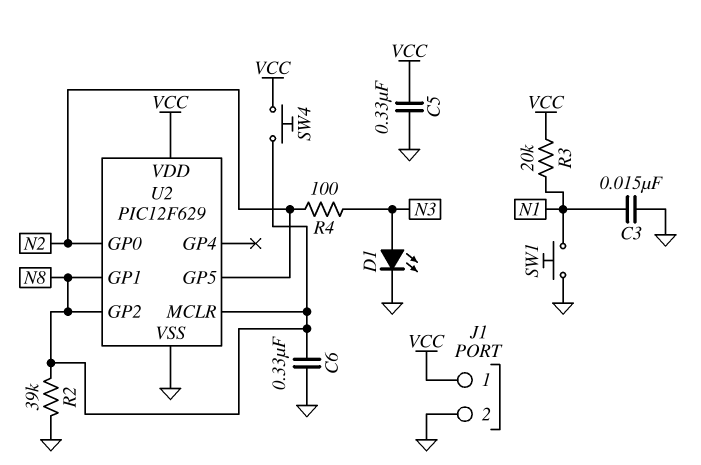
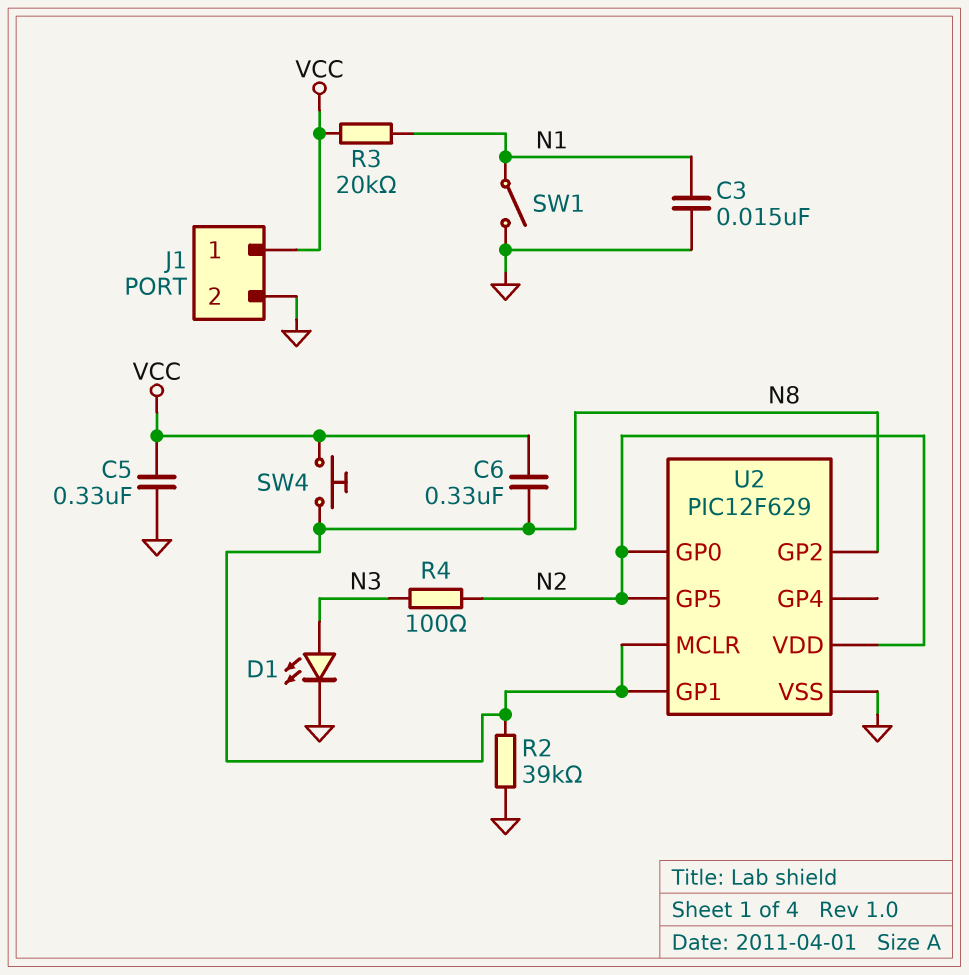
C6: 330nF (GND, N8) -> 330nF (N8, VCC)
SW1: button (GND, N1) -> switch (GND, N1)
U2 pin VDD: VCC -> N2

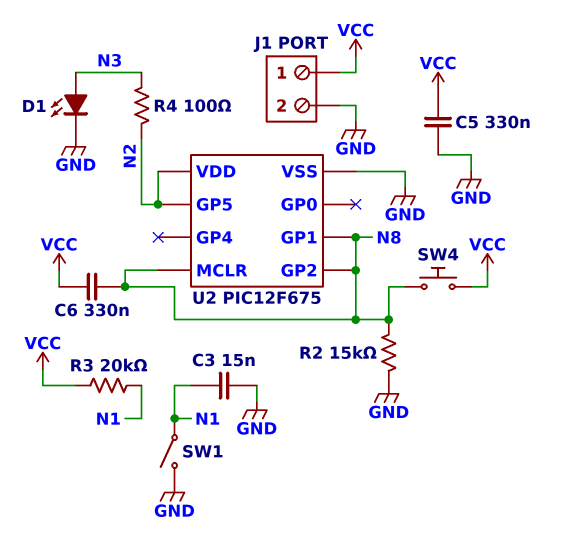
R2: 39k (GND, N8) -> 15k (GND, N8)
U2: PIC12F629 -> PIC12F675
U2 pin GP0: N2 -> none

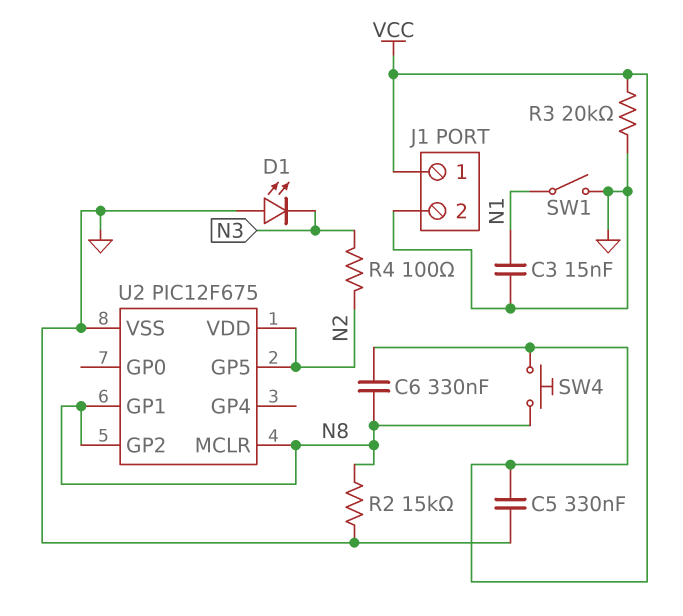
D1: LED (A N3, K GND) -> LED (A GND, K N3)
R3: 20k (N1, VCC) -> 20k (GND, VCC)

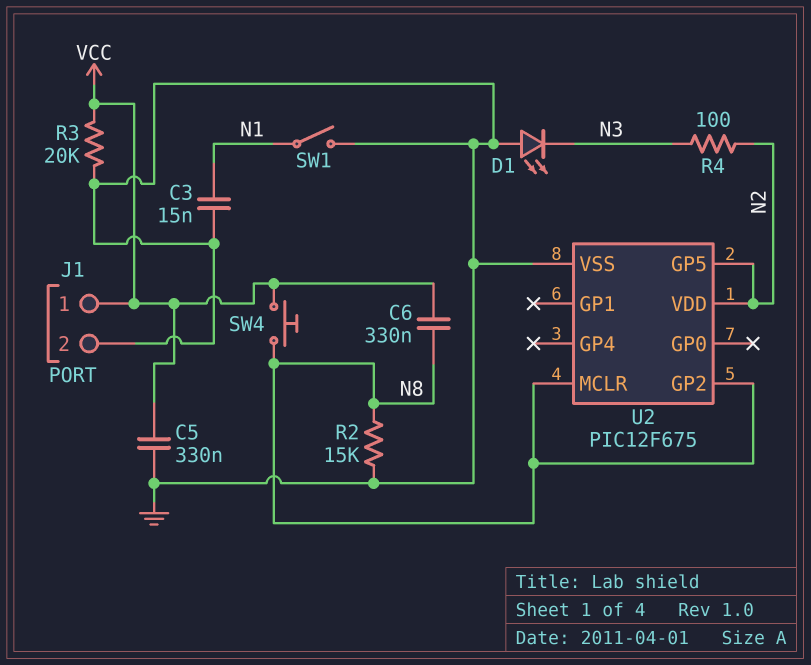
U2 pin GP1: N8 -> none

